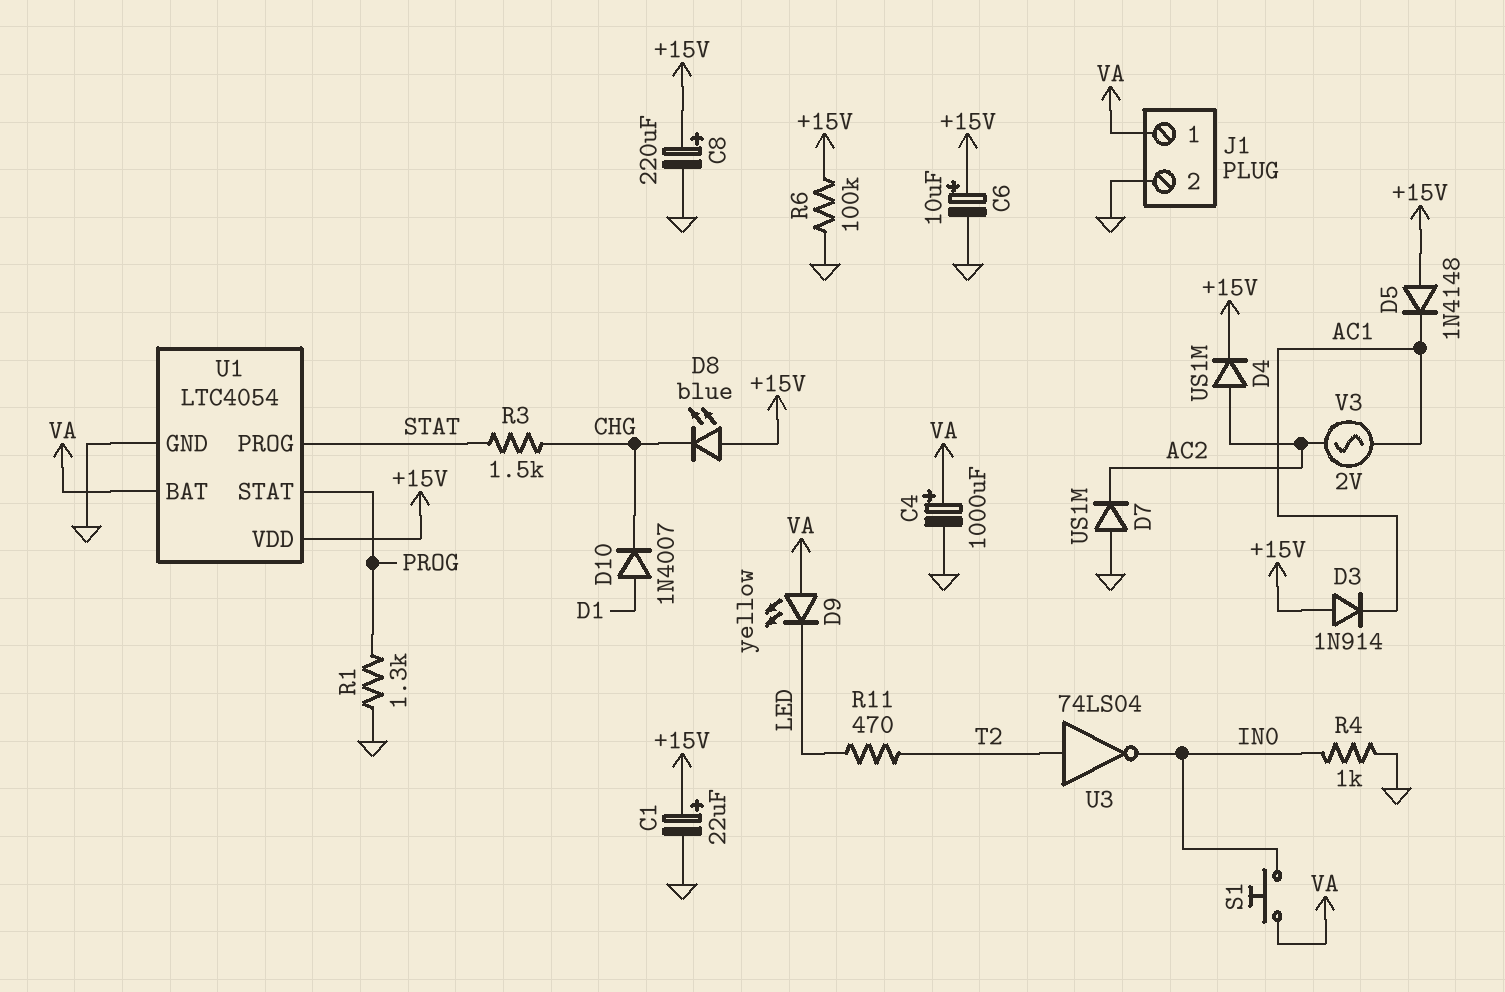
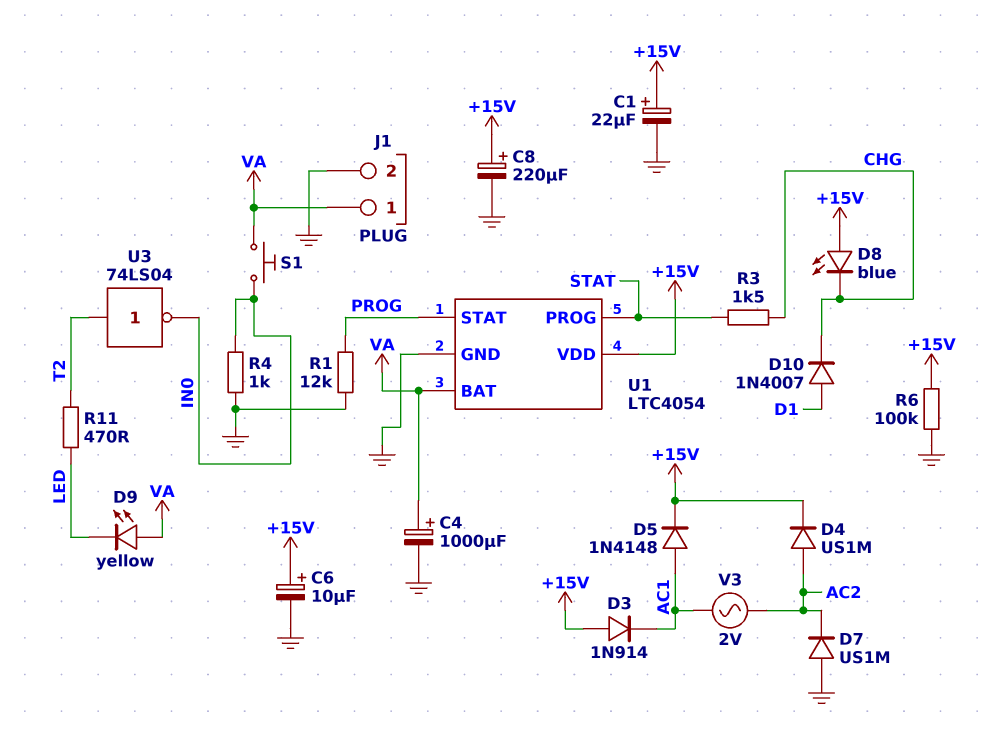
D5: diode 1N4148 (A +15V, K AC1) -> diode 1N4148 (A AC1, K +15V)
R1: 1.3k (GND, PROG) -> 12k (GND, PROG)

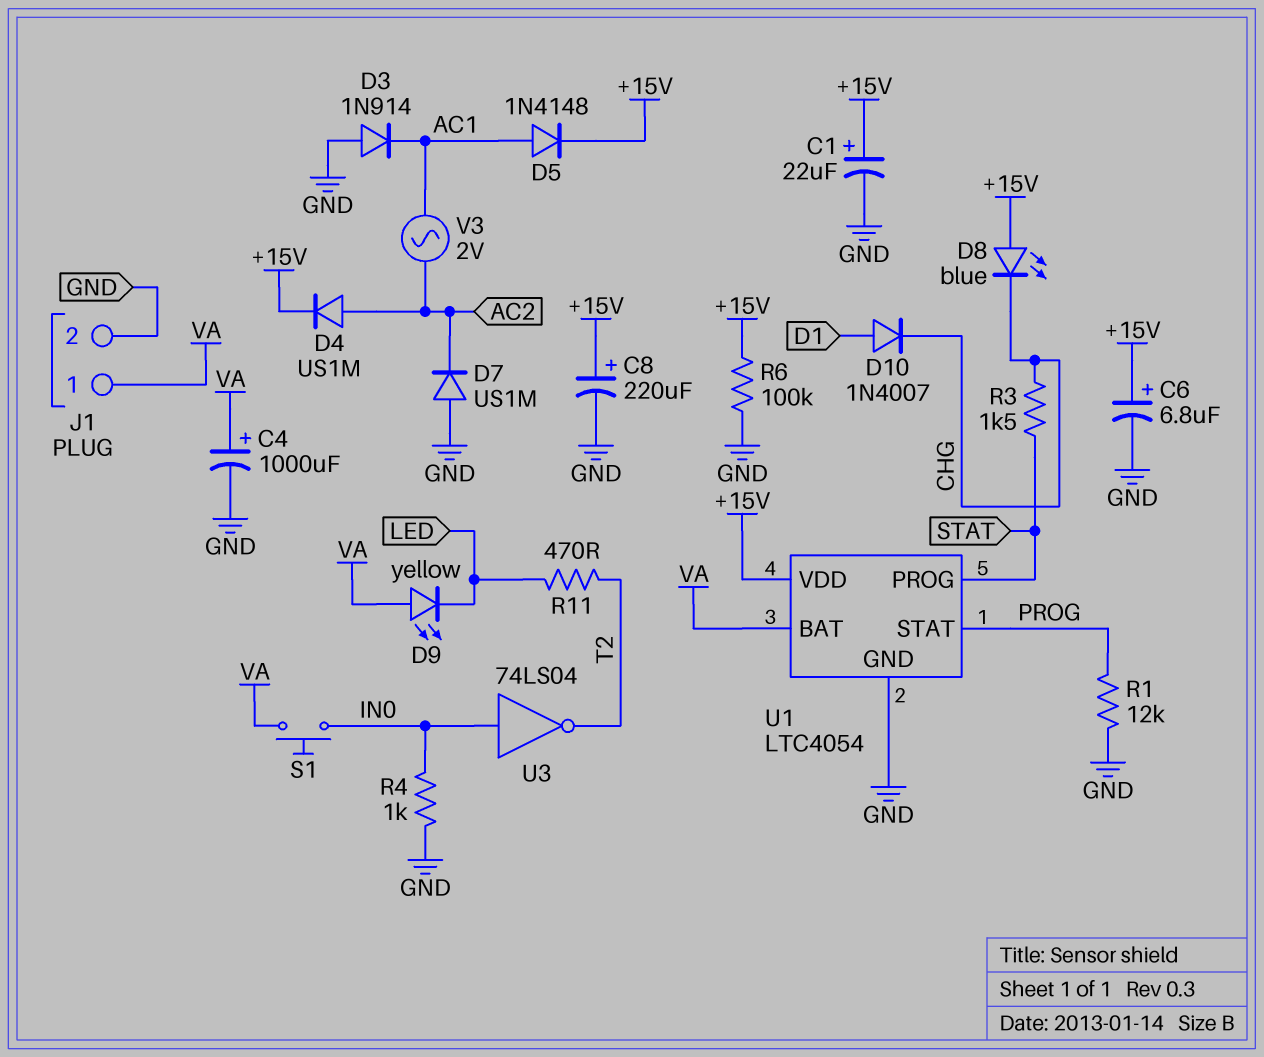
C6: 10uF (plus +15V, minus GND) -> 6.8uF (plus +15V, minus GND)
D3: diode 1N914 (A +15V, K AC1) -> diode 1N914 (A GND, K AC1)
U3: NOT 74LS04 (in T2, out IN0) -> NOT 74LS04 (in IN0, out T2)

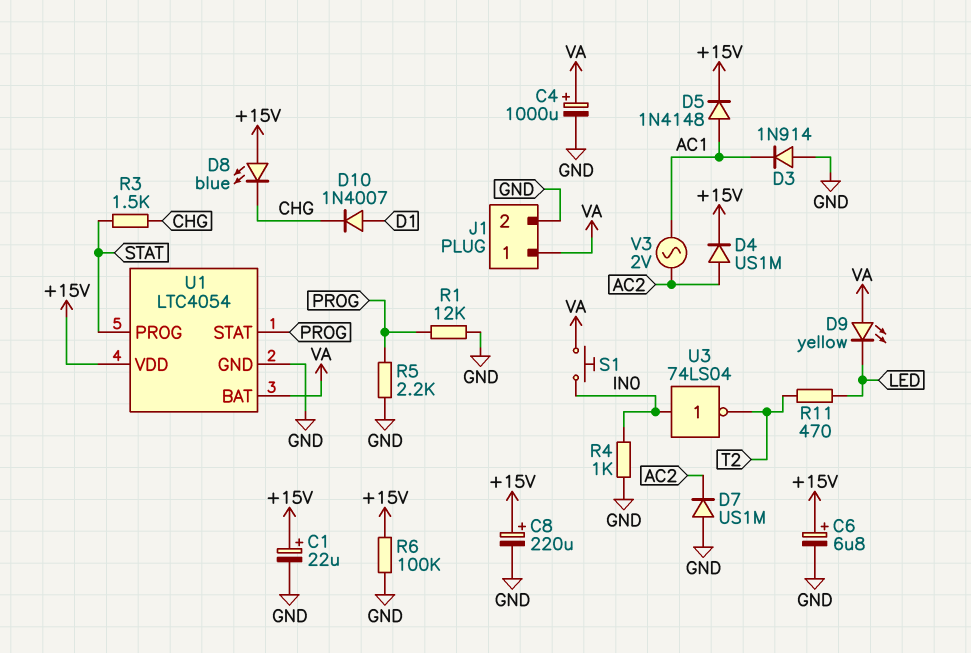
R5: none -> 2.2k (GND, PROG)

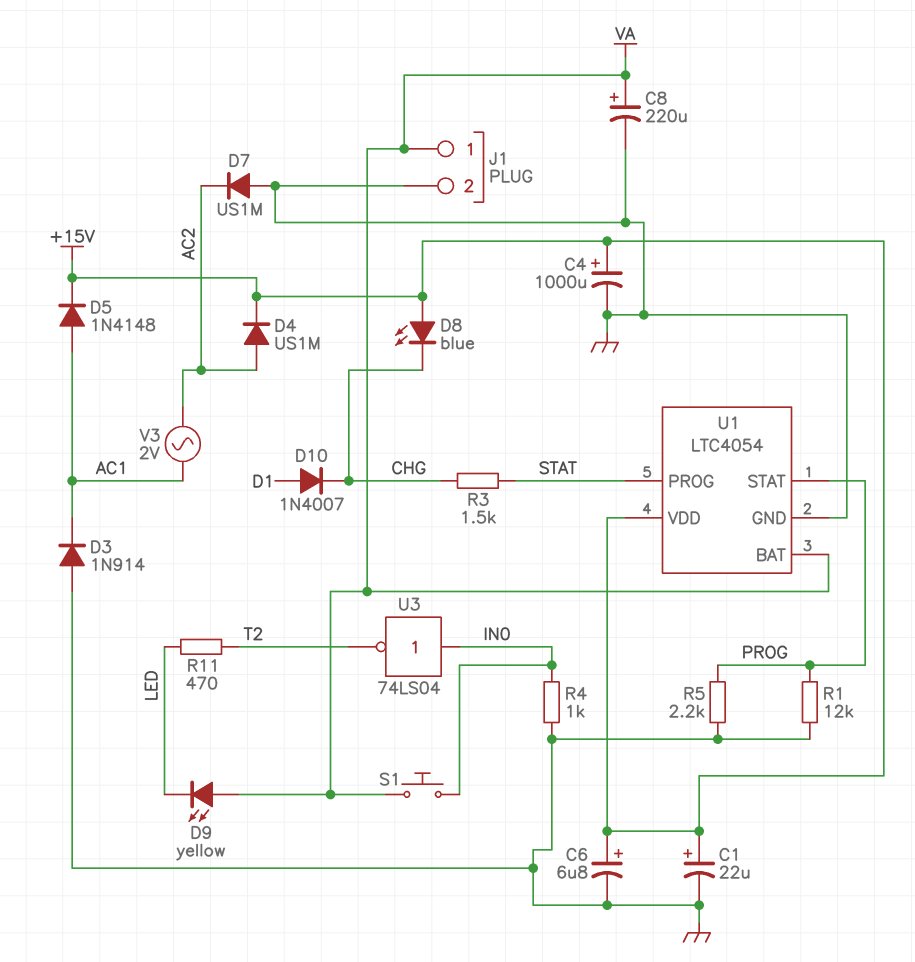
C4: 1000uF (plus VA, minus GND) -> 1000uF (plus +15V, minus GND)
C8: 220uF (plus +15V, minus GND) -> 220uF (plus VA, minus GND)
R6: 100k (+15V, GND) -> none

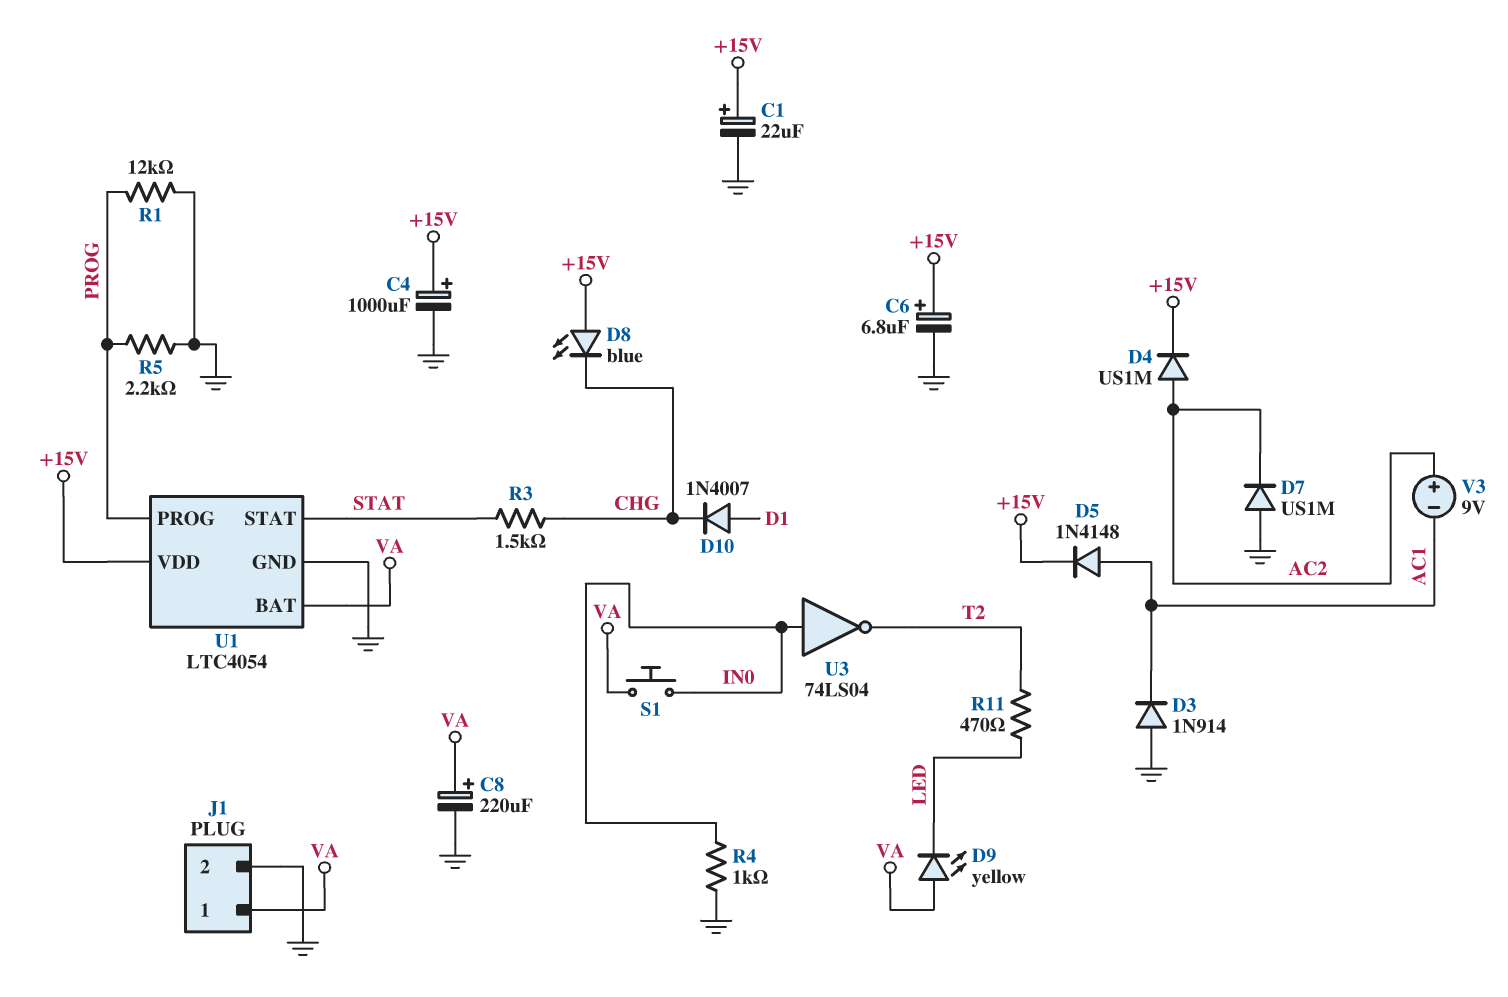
U1 pin PROG: STAT -> PROG
U1 pin STAT: PROG -> STAT
V3: AC 2V (AC1, AC2) -> 9V (plus AC2, minus AC1)

